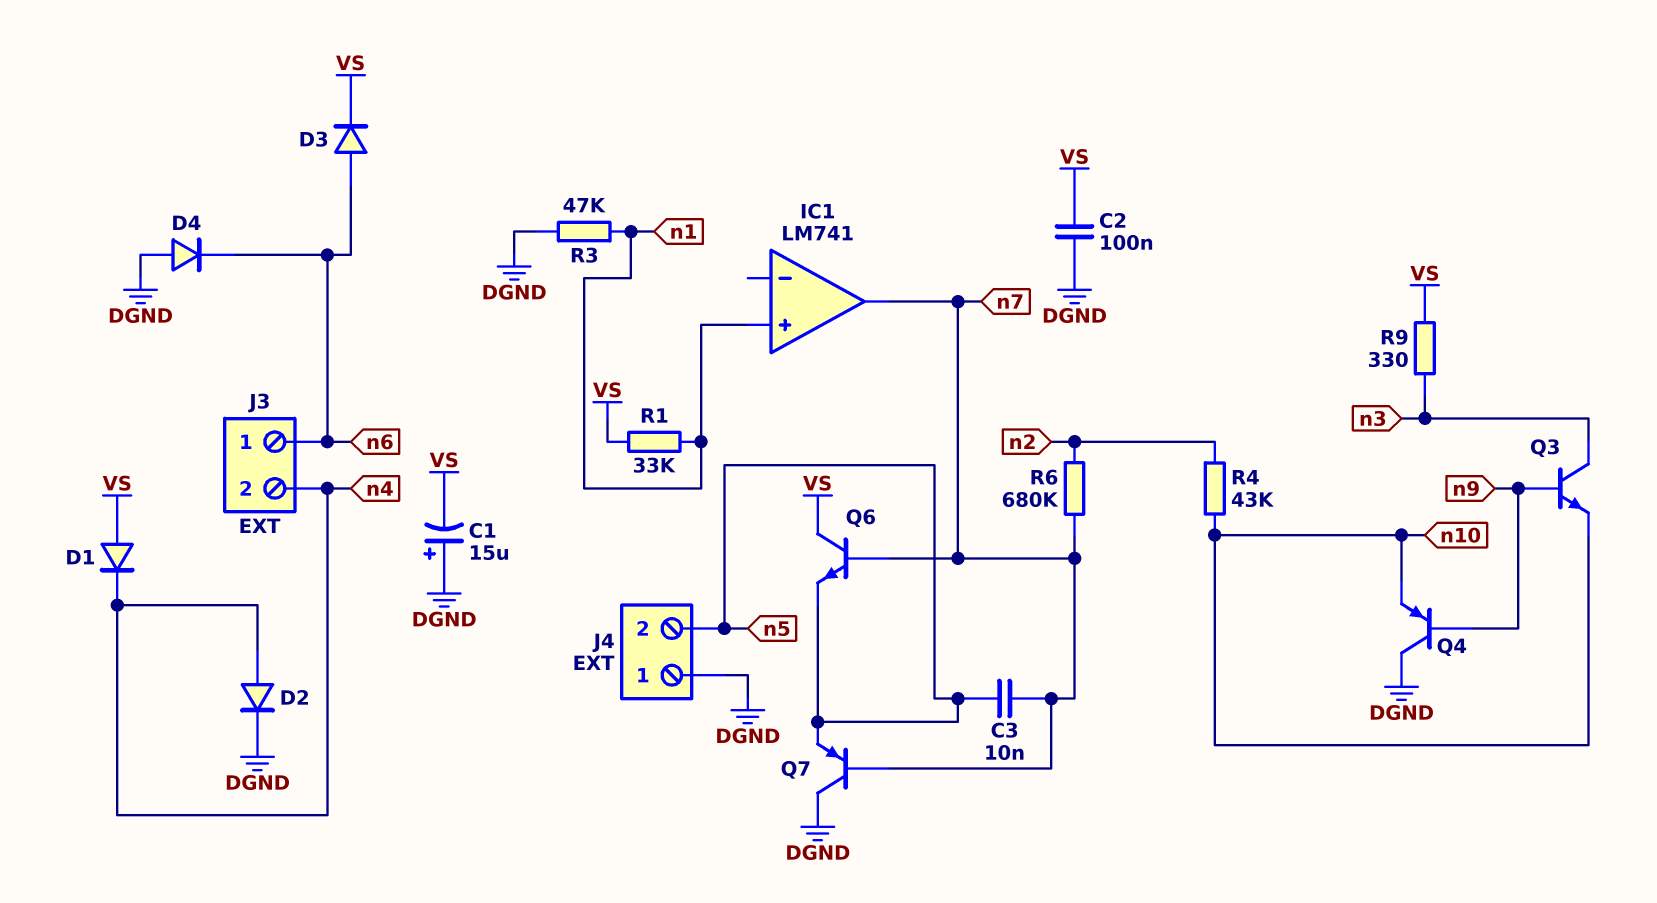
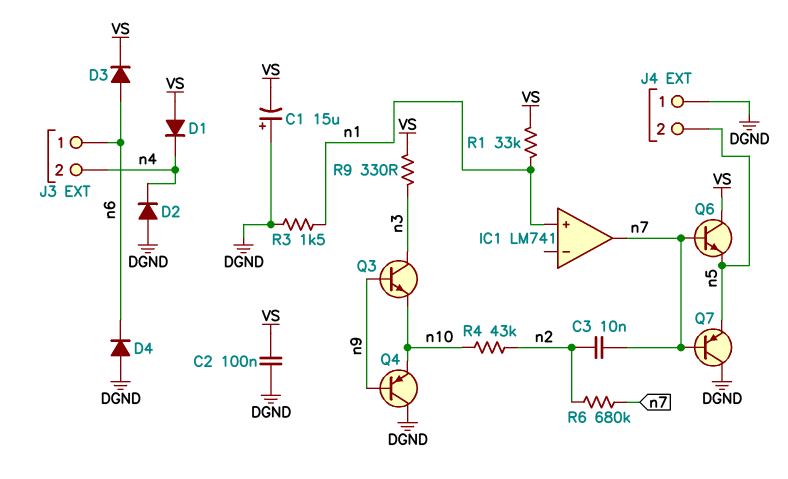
C3: 10nF (n5, n7) -> 10nF (n2, n7)
D2: diode (A n4, K DGND) -> diode (A DGND, K n4)
R3: 47k (DGND, n1) -> 1.5k (DGND, n1)

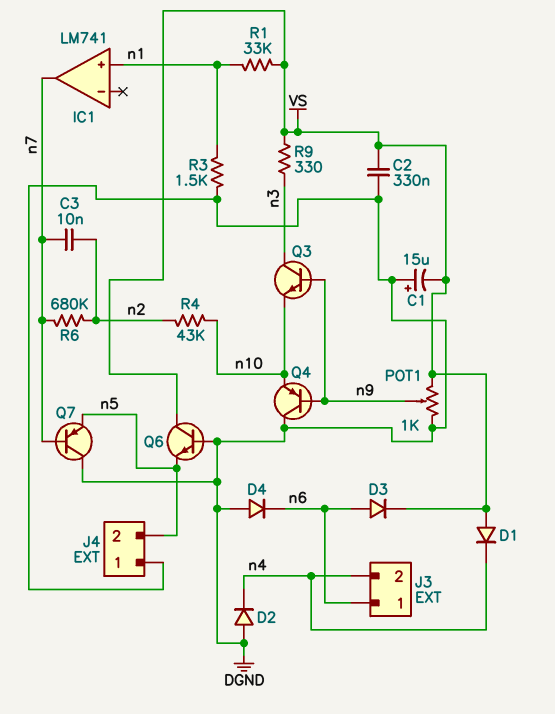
C2: 100nF (DGND, VS) -> 330nF (DGND, VS)
POT1: none -> 1k (DGND, VS, wiper n9)
Q6: NPN (B n7, C VS, E n5) -> NPN (B DGND, C VS, E n5)

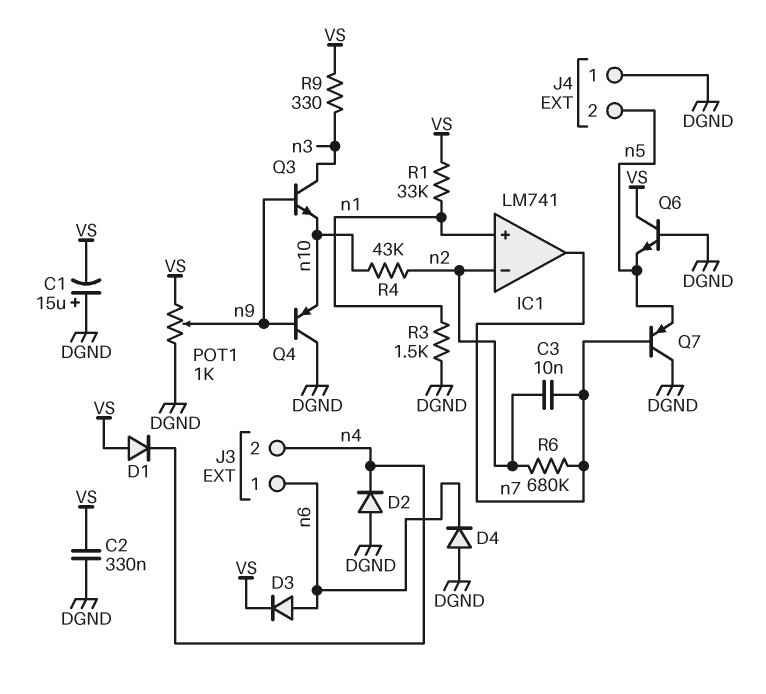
IC1 pin in-: none -> n2

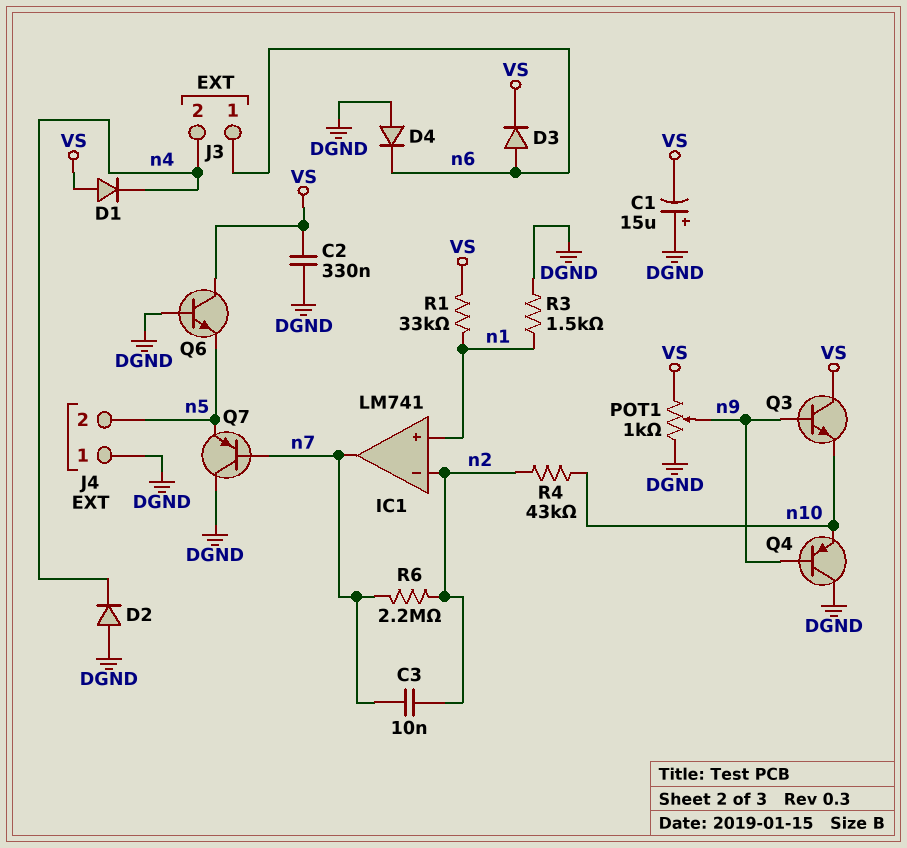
Q3: NPN (B n9, C n3, E n10) -> NPN (B n9, C VS, E n10)
R6: 680k (n2, n7) -> 2.2M (n2, n7)
R9: 330 (VS, n3) -> none

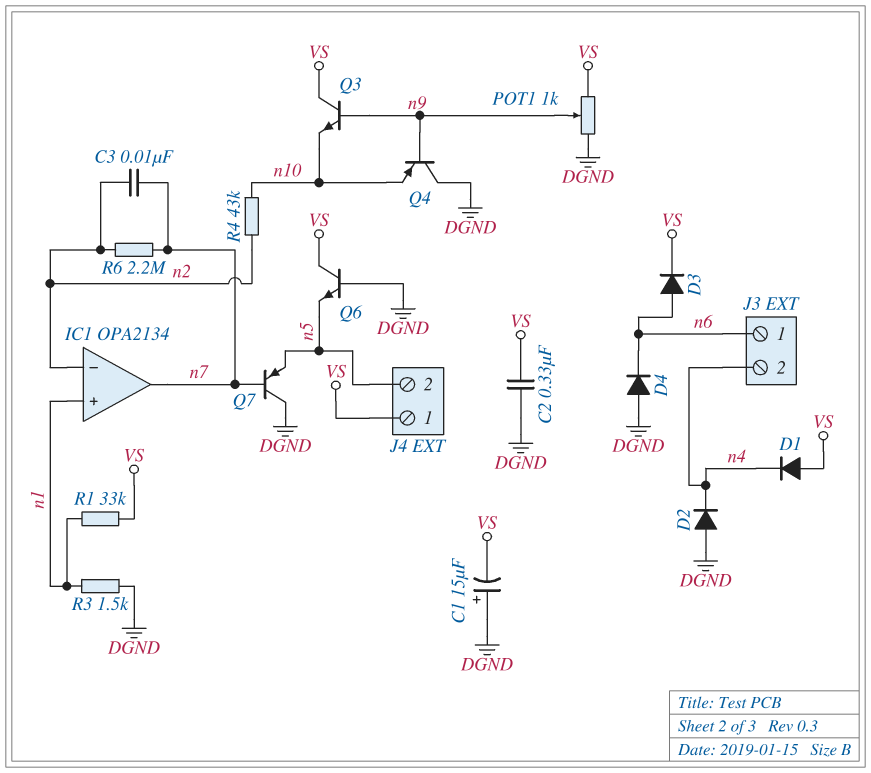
IC1: LM741 -> OPA2134
J4 pin 1: DGND -> VS

